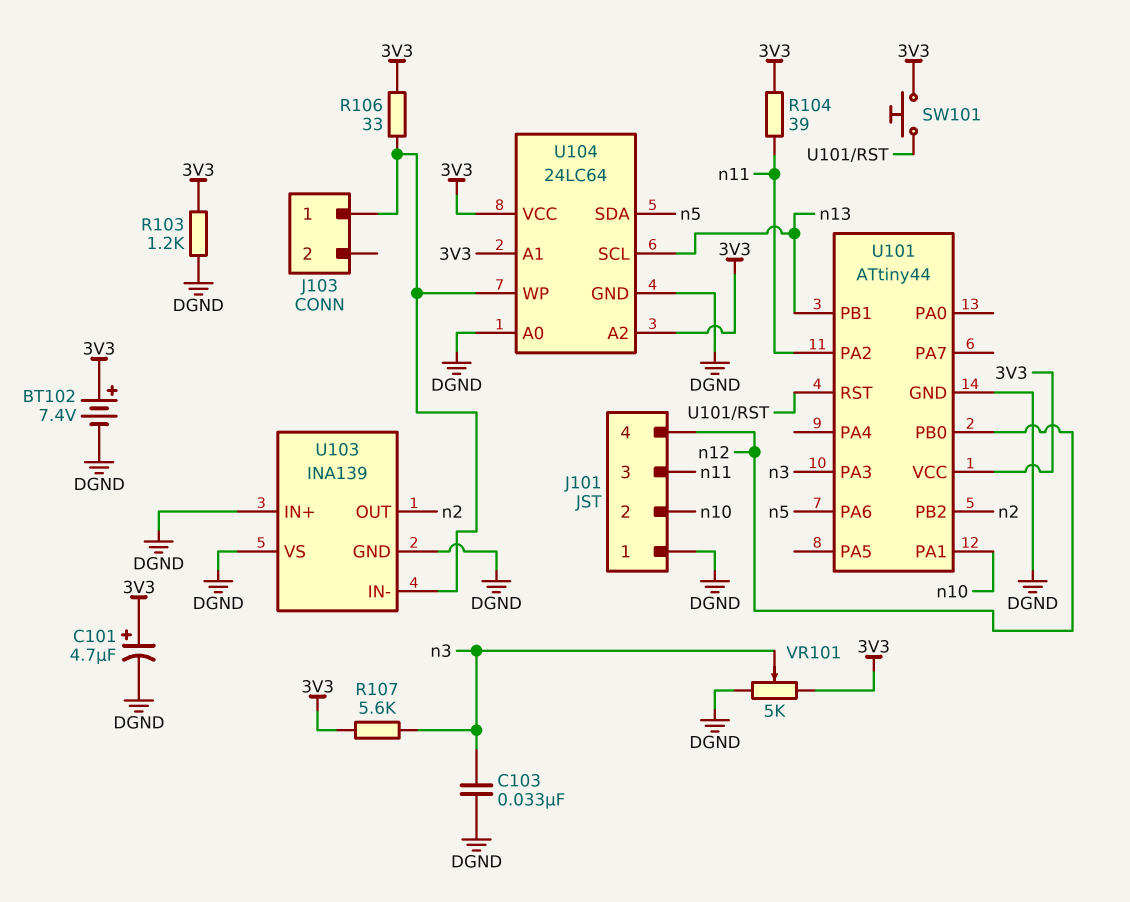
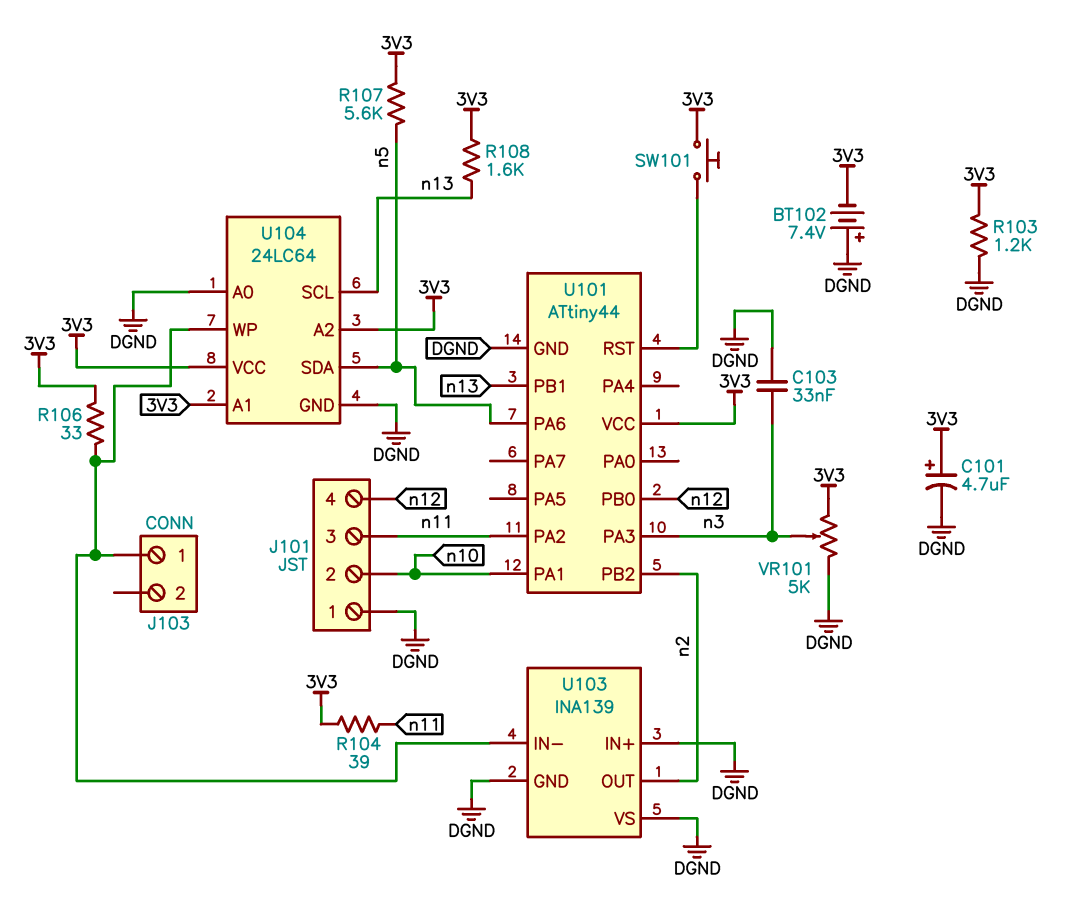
BT102: 7.4V (plus 3V3, minus DGND) -> 7.4V (plus DGND, minus 3V3)
R107: 5.6k (3V3, n3) -> 5.6k (3V3, n5)
R108: none -> 1.6k (3V3, n13)

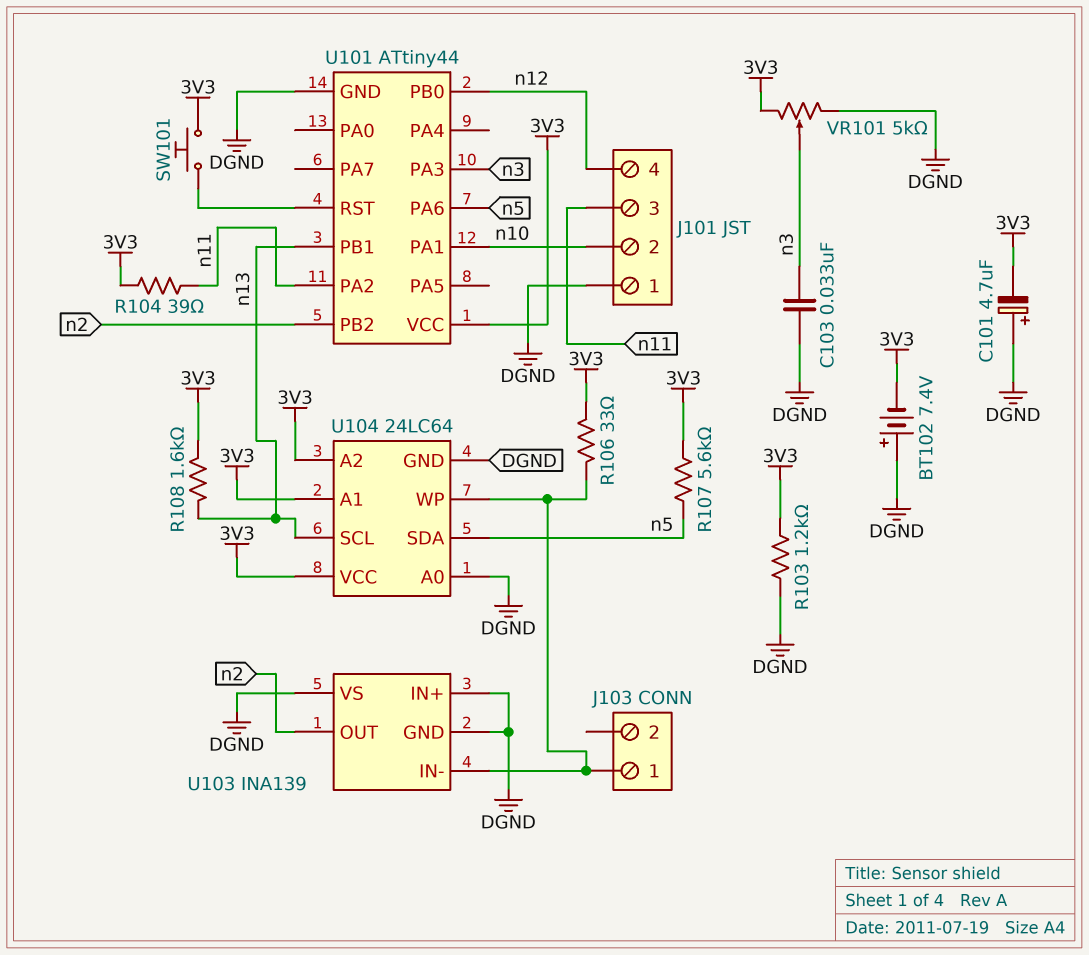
C101: 4.7uF (plus 3V3, minus DGND) -> 4.7uF (plus DGND, minus 3V3)

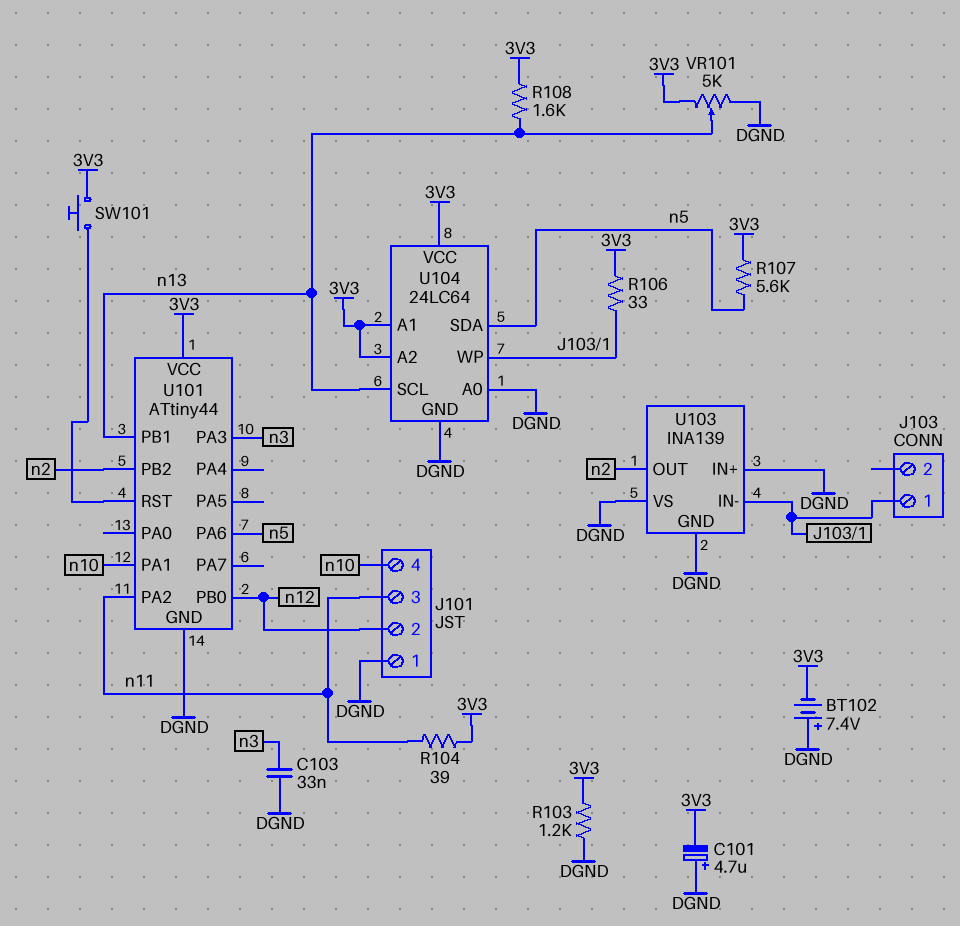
J101 pin 2: n10 -> n12
J101 pin 4: n12 -> n10
VR101: 5k (3V3, DGND, wiper n3) -> 5k (3V3, DGND, wiper n13)

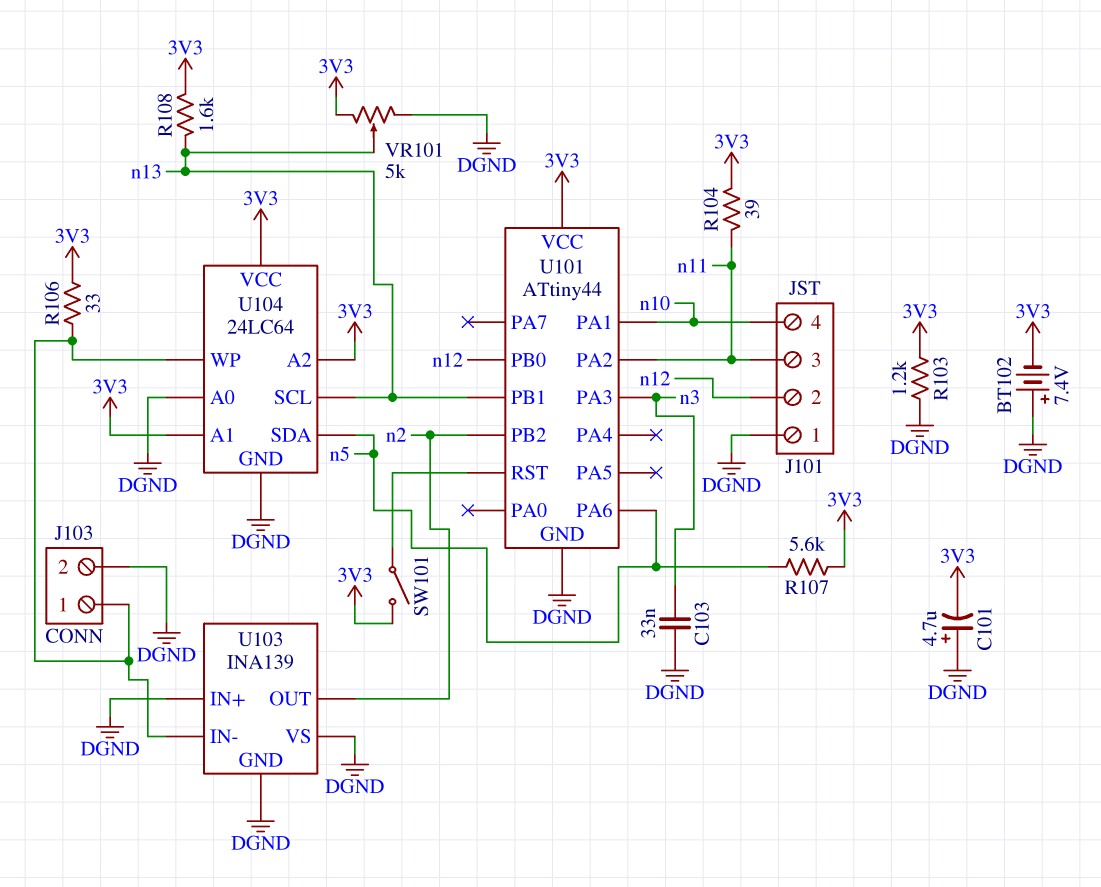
J103 pin 2: none -> DGND
SW101: button (3V3, U101/RST) -> switch (3V3, U101/RST)

